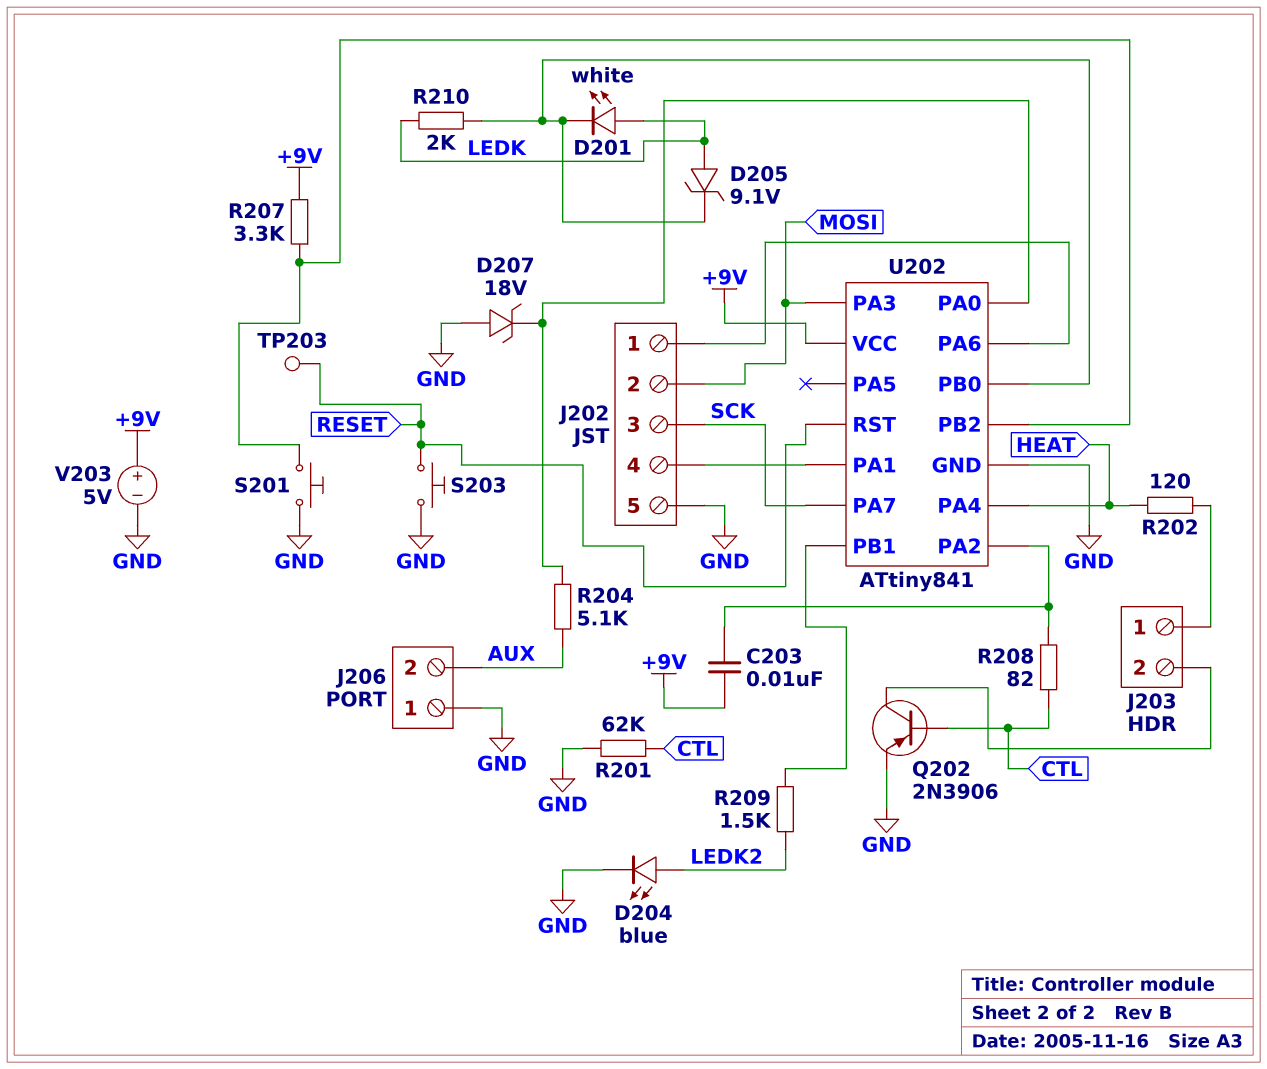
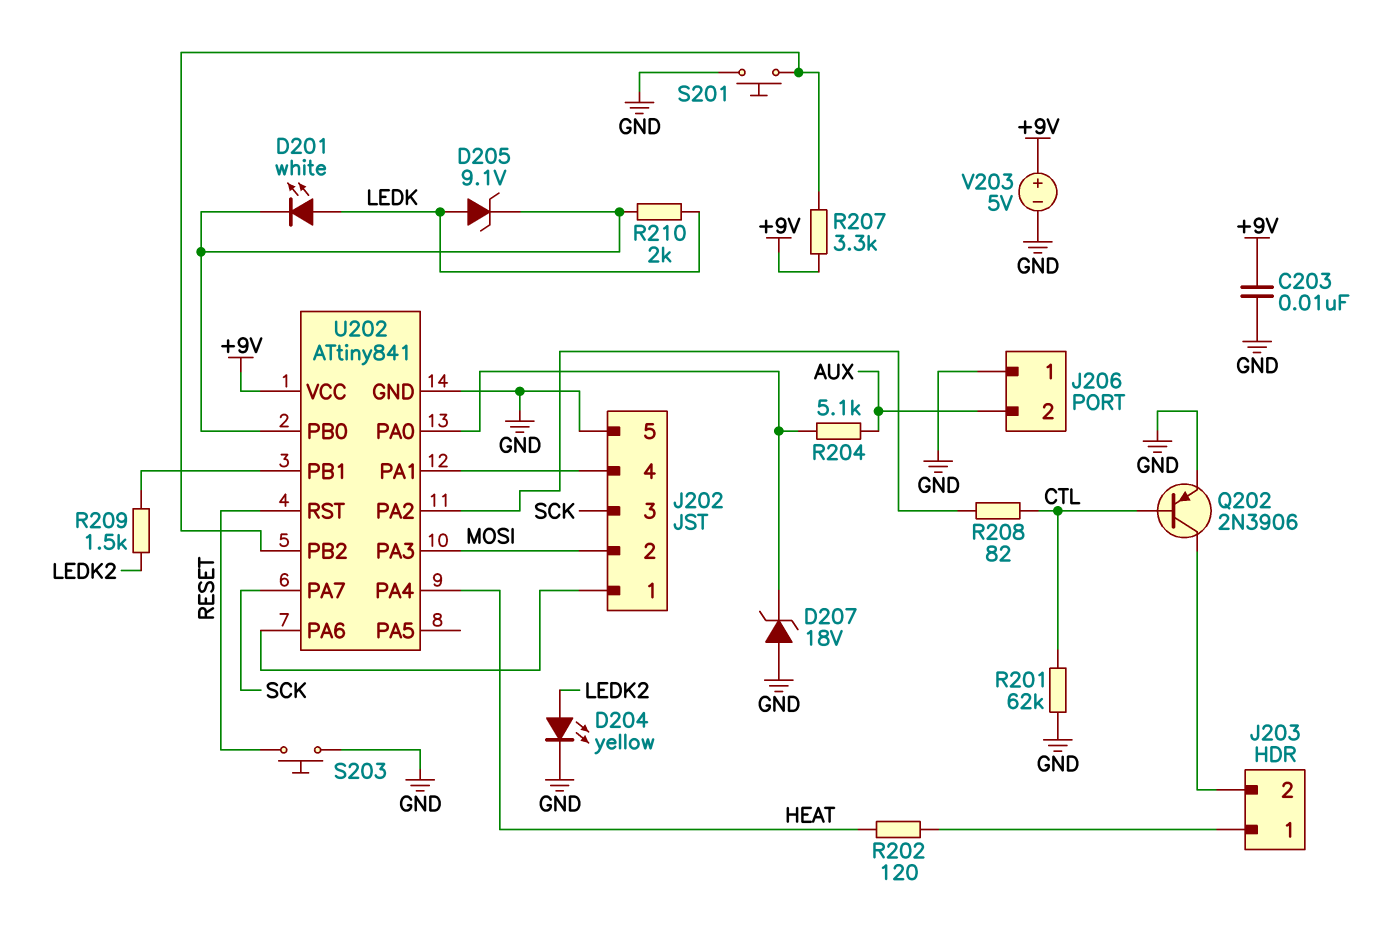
C203: 10nF (+9V, U202/PA2) -> 10nF (+9V, GND)
D204: LED blue (A LEDK2, K GND) -> LED yellow (A LEDK2, K GND)
TP203: test point (RESET) -> none

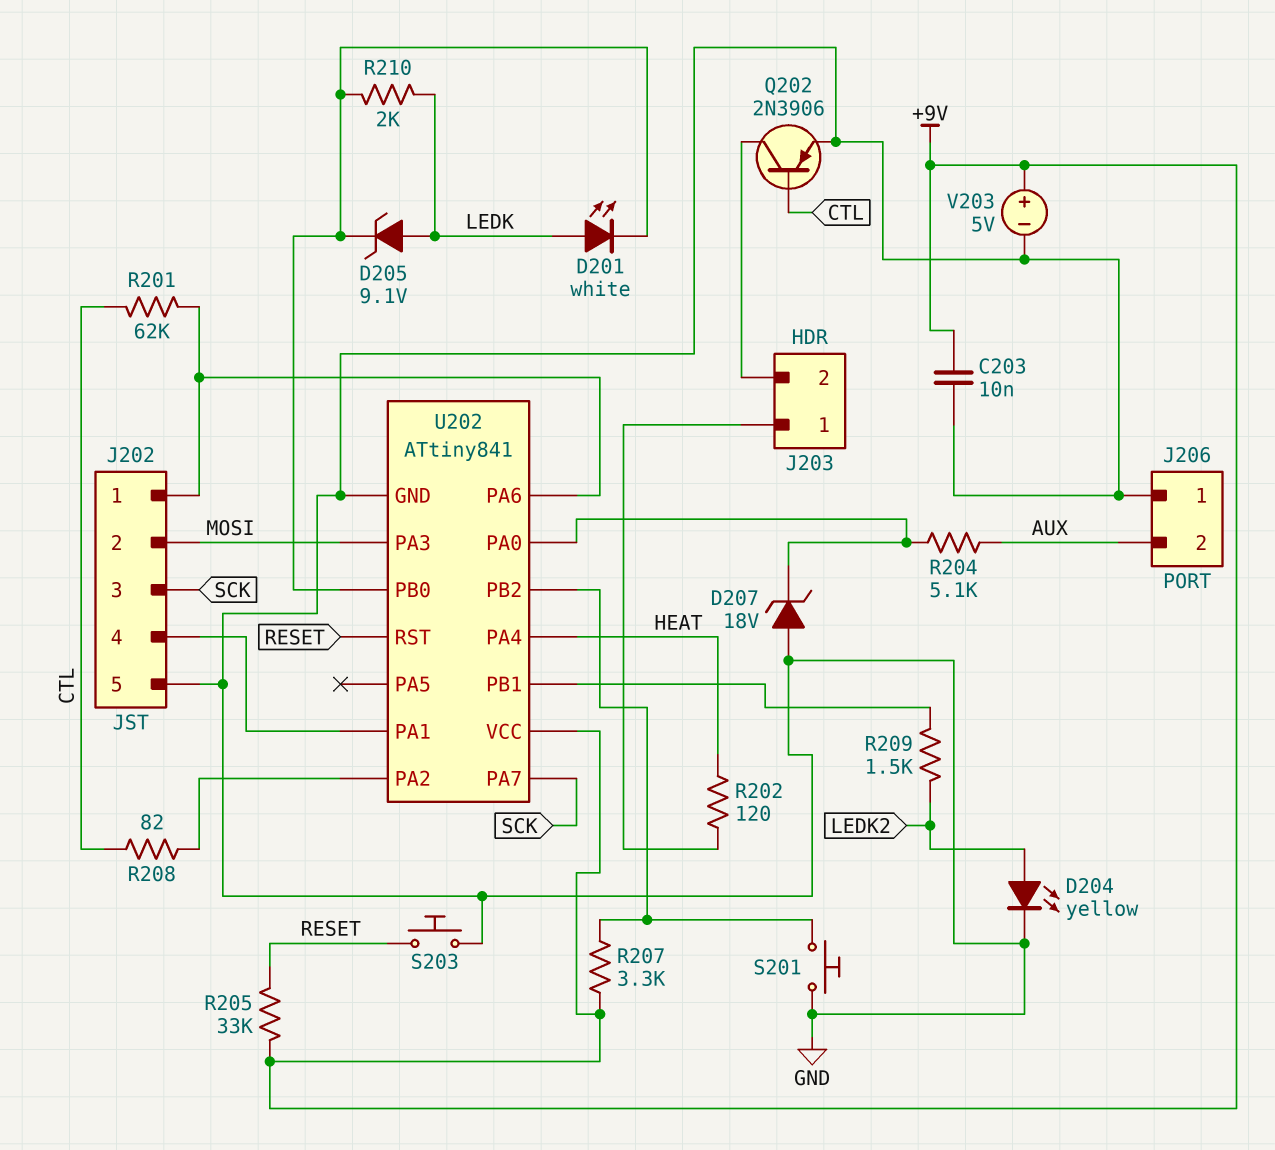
R201: 62k (CTL, GND) -> 62k (CTL, J202/1)
R205: none -> 33k (+9V, RESET)

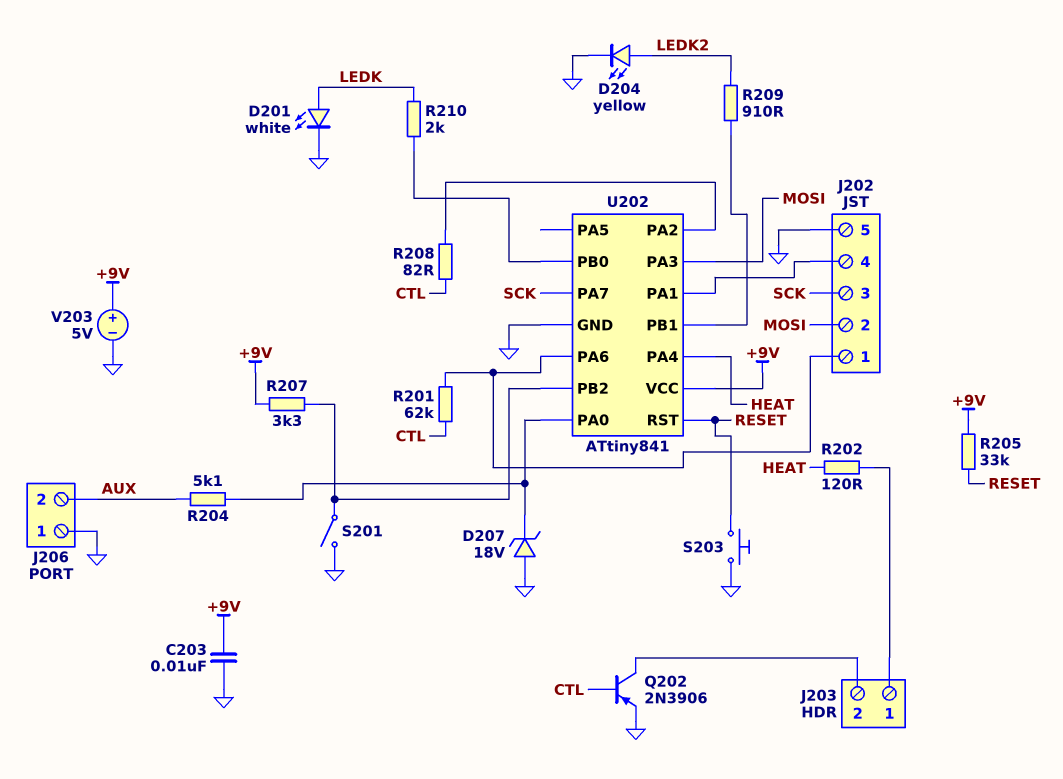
D201: LED white (A LEDK, K U202/PB0) -> LED white (A LEDK, K GND)
D205: zener 9.1V (A LEDK, K U202/PB0) -> none
R209: 1.5k (LEDK2, U202/PB1) -> 910 (LEDK2, U202/PB1)
S201: button (GND, U202/PB2) -> switch (GND, U202/PB2)

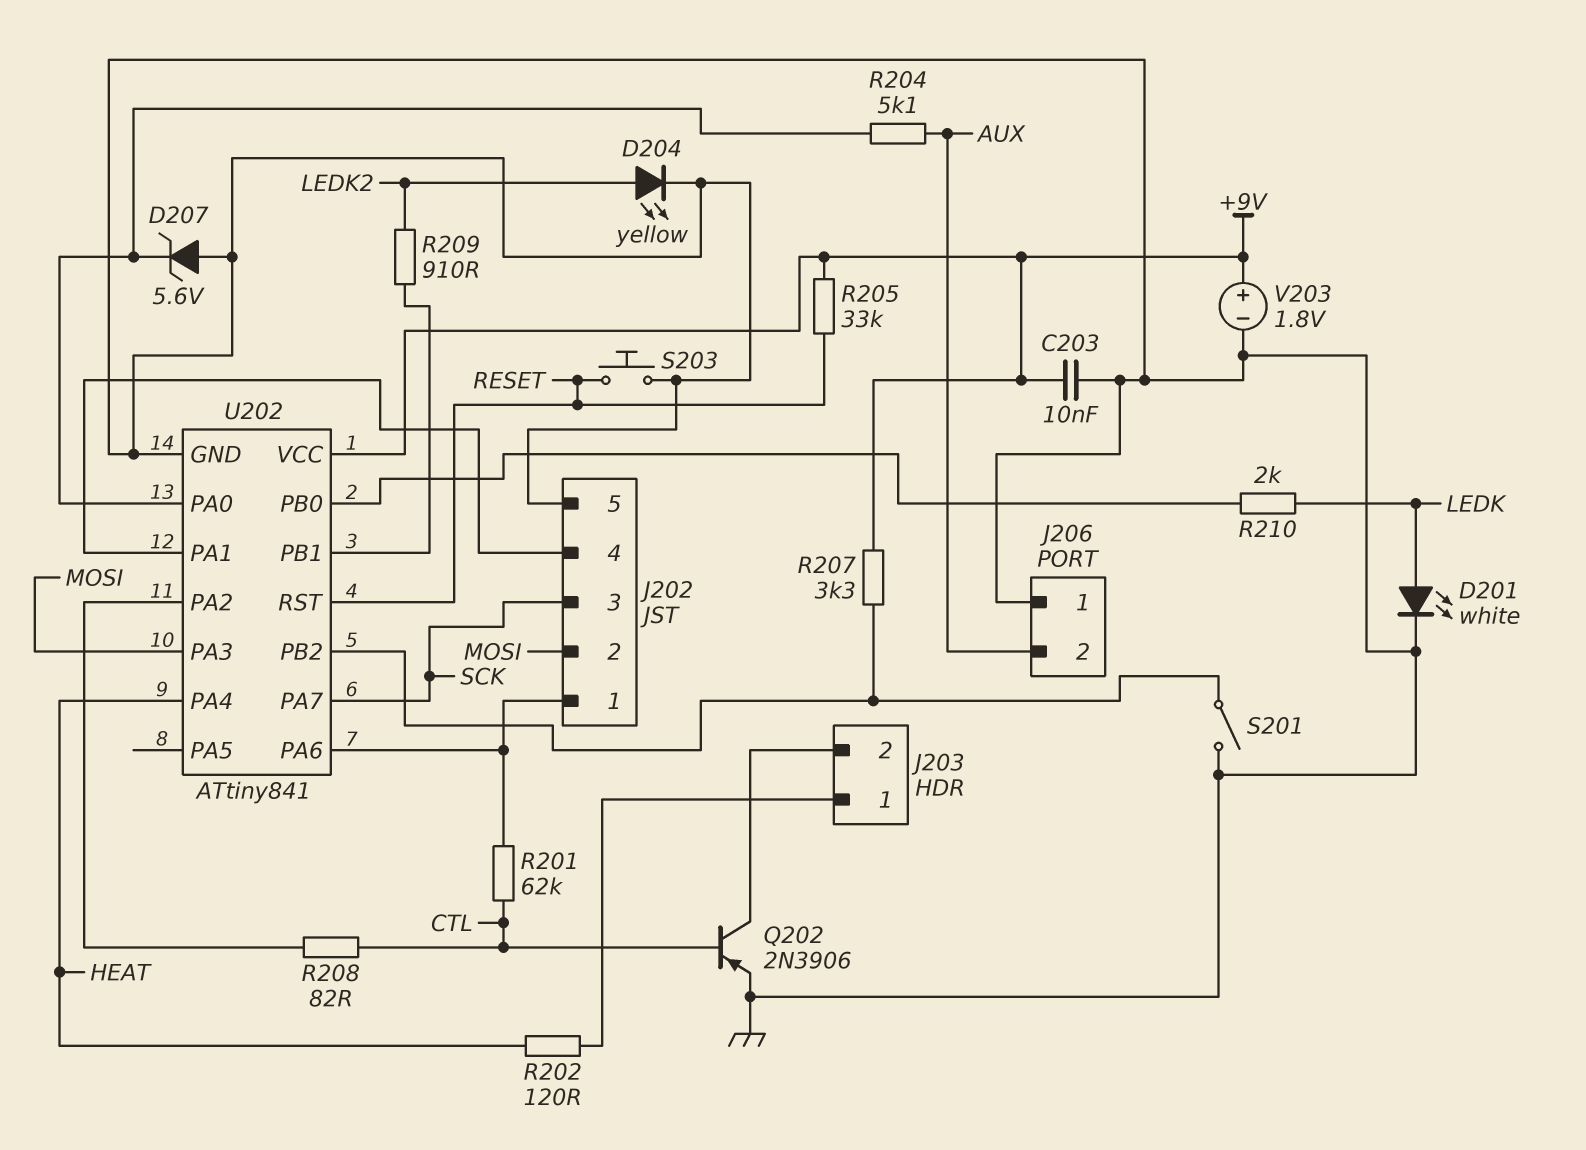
D207: zener 18V (A GND, K U202/PA0) -> zener 5.6V (A GND, K U202/PA0)
V203: 5V (plus +9V, minus GND) -> 1.8V (plus +9V, minus GND)

